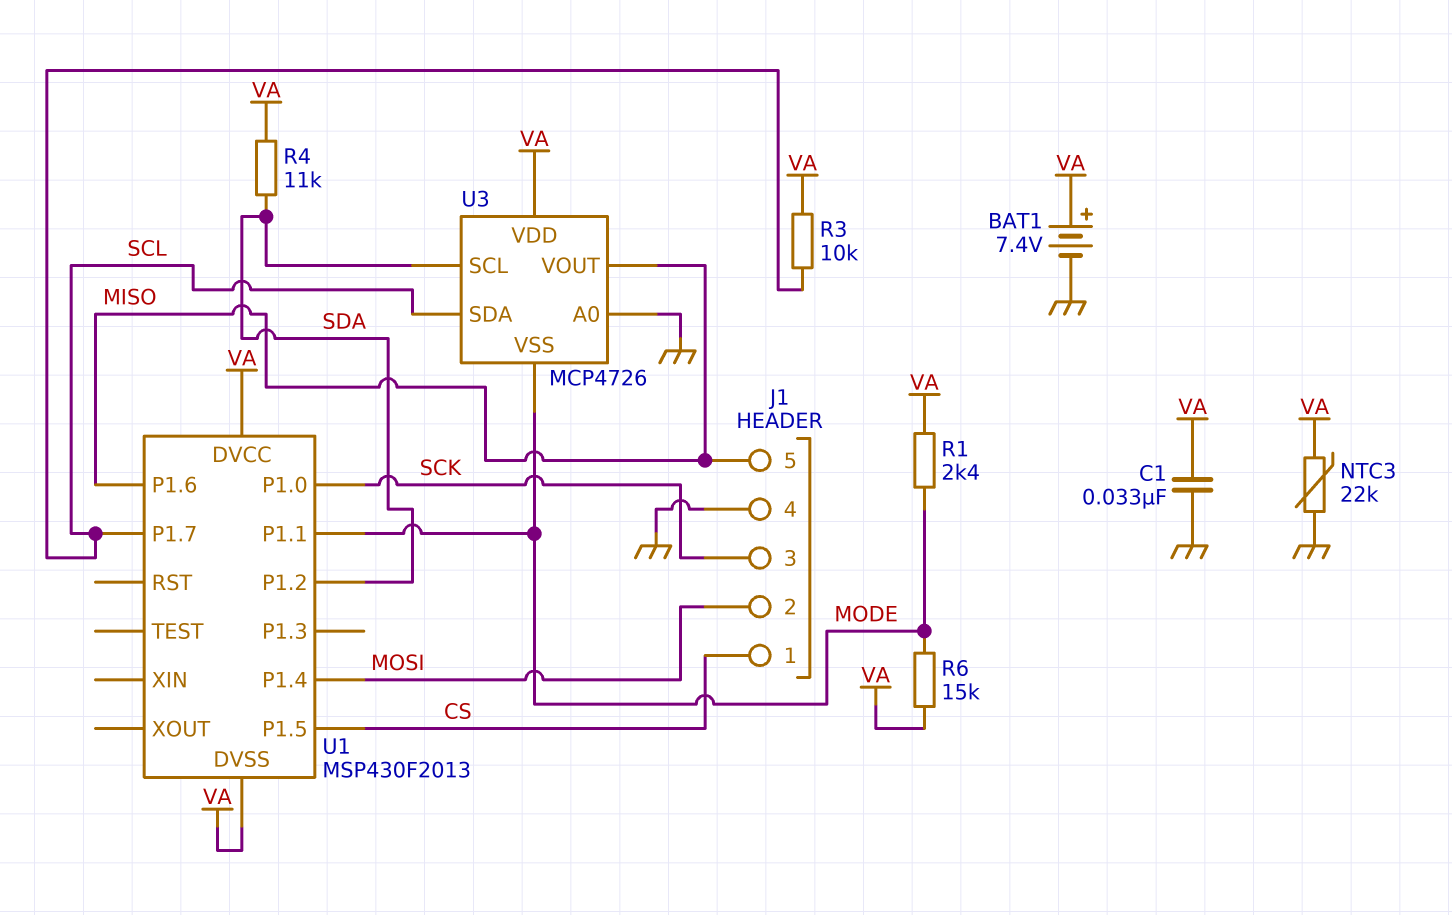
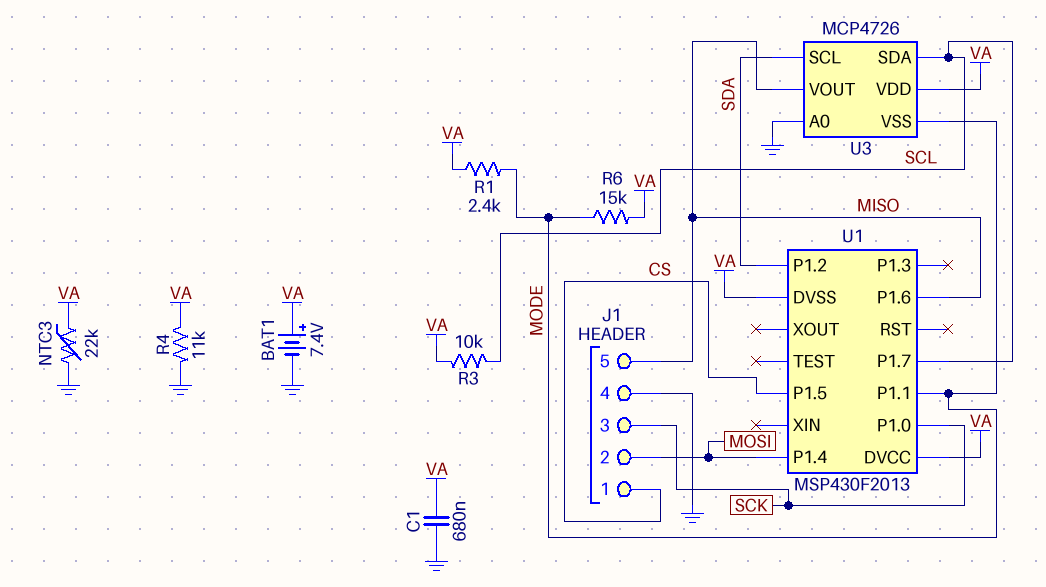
C1: 33nF (GND, VA) -> 680nF (GND, VA)
R4: 11k (SDA, VA) -> 11k (GND, VA)

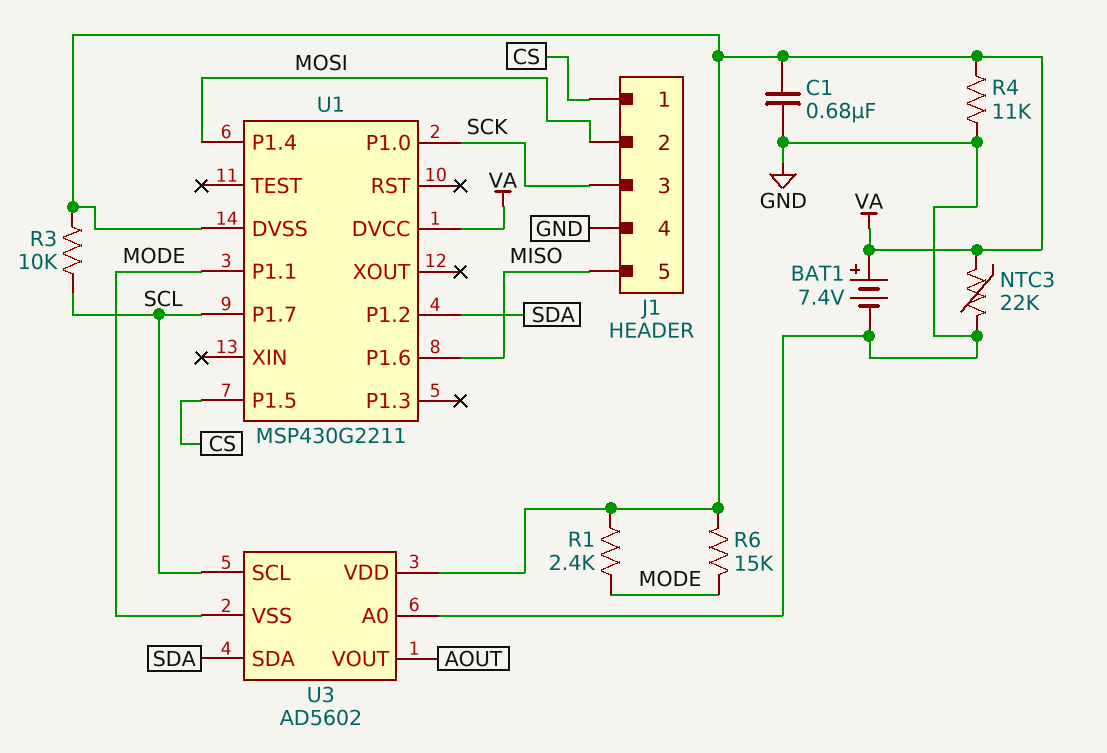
U1: MSP430F2013 -> MSP430G2211
U3: MCP4726 -> AD5602
U3 pin SCL: SDA -> SCL
U3 pin SDA: SCL -> SDA
U3 pin VOUT: MISO -> AOUT

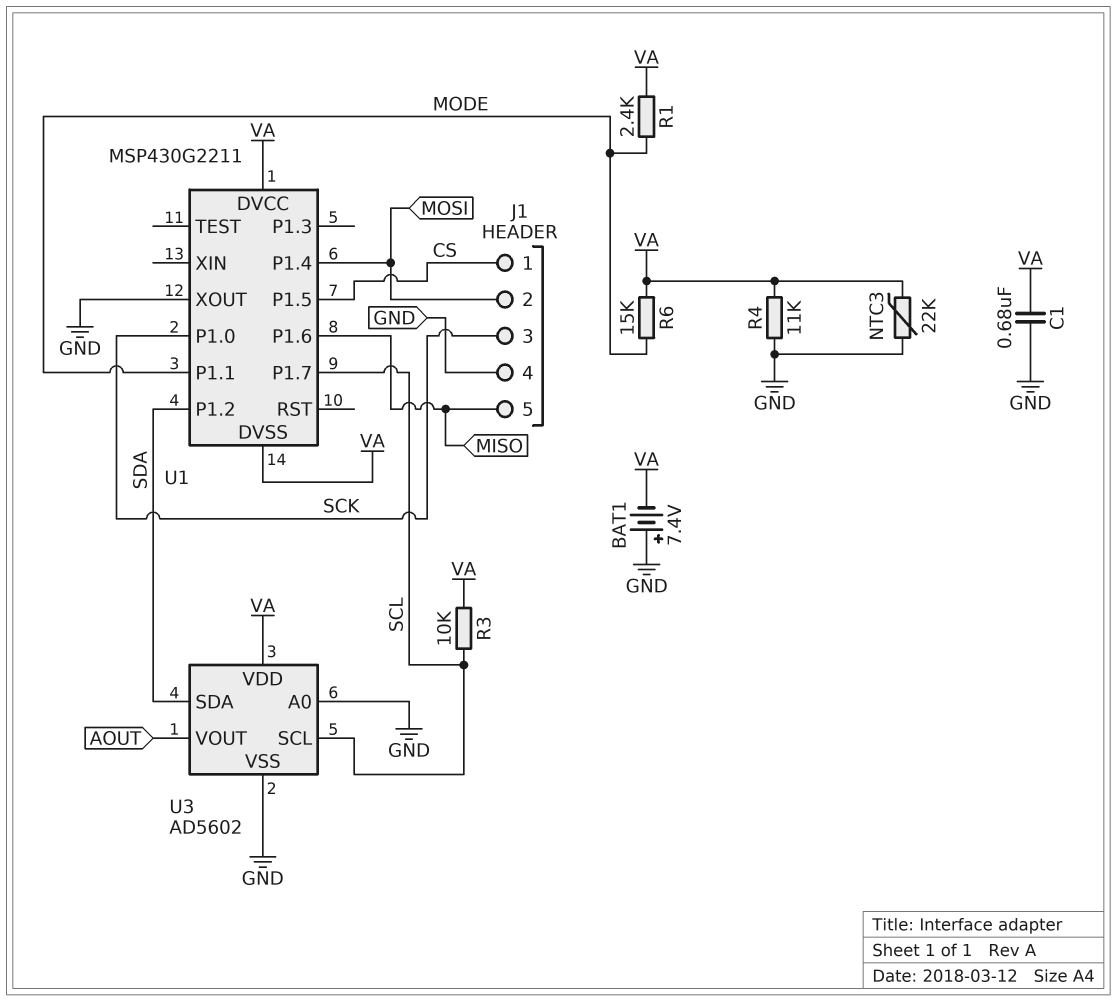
BAT1: 7.4V (plus VA, minus GND) -> 7.4V (plus GND, minus VA)
U1 pin XOUT: none -> GND
U3 pin VSS: MODE -> GND

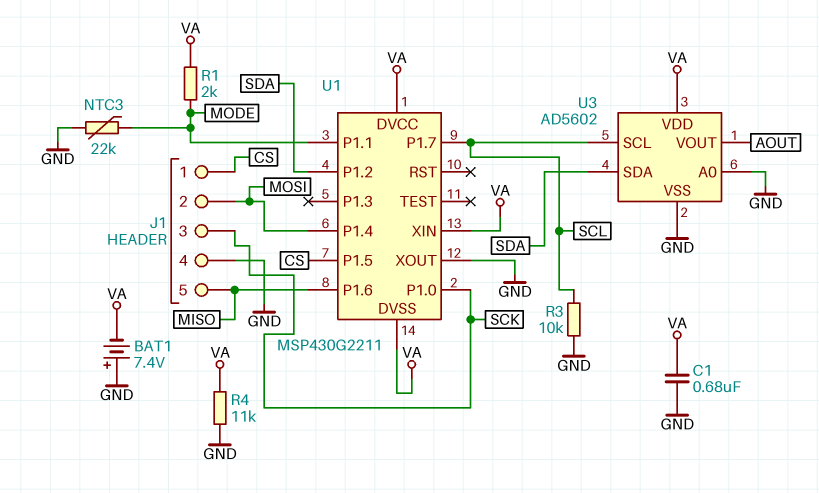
NTC3: 22k (GND, VA) -> 22k (GND, MODE)
R1: 2.4k (MODE, VA) -> 2k (MODE, VA)
R3: 10k (SCL, VA) -> 10k (GND, SCL)
R6: 15k (MODE, VA) -> none
U1 pin XIN: none -> VA

